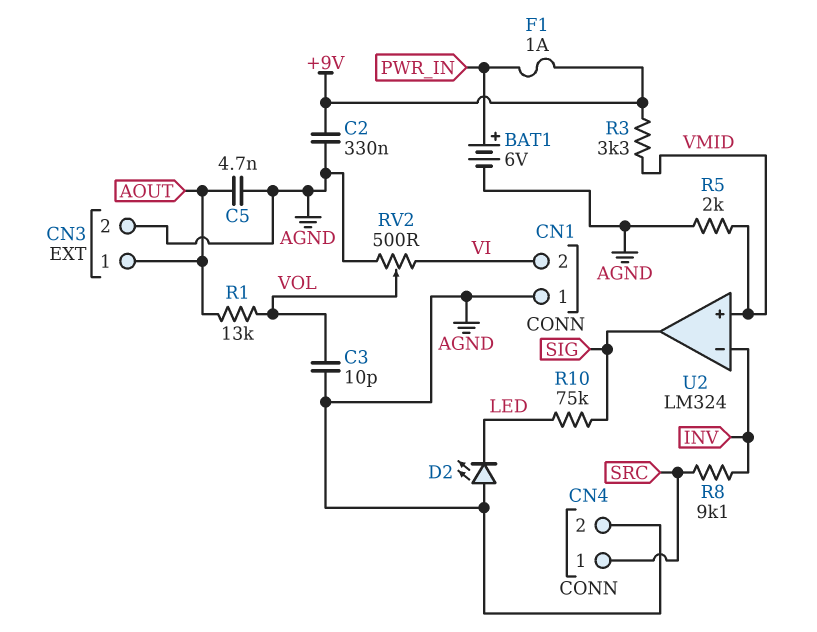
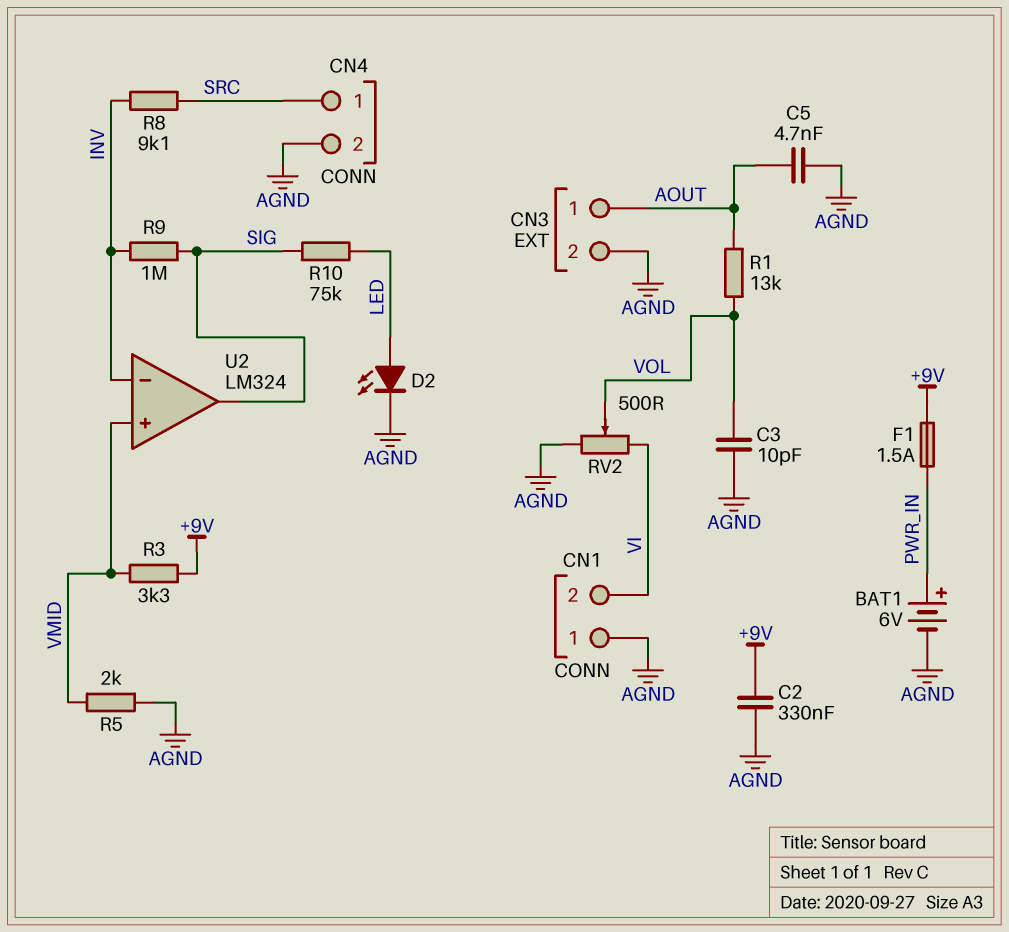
D2: LED (A AGND, K LED) -> LED (A LED, K AGND)
F1: 1A (+9V, PWR_IN) -> 1.5A (+9V, PWR_IN)
R9: none -> 1M (INV, SIG)

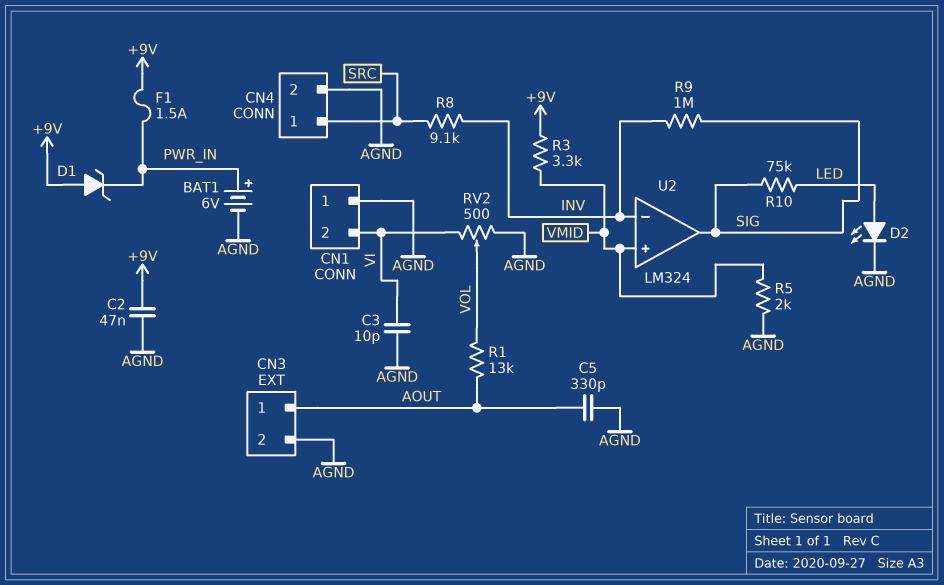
C2: 330nF (+9V, AGND) -> 47nF (+9V, AGND)
C3: 10pF (AGND, VOL) -> 10pF (AGND, VI)
C5: 4.7nF (AGND, AOUT) -> 330pF (AGND, AOUT)
D1: none -> zener (A +9V, K PWR_IN)

